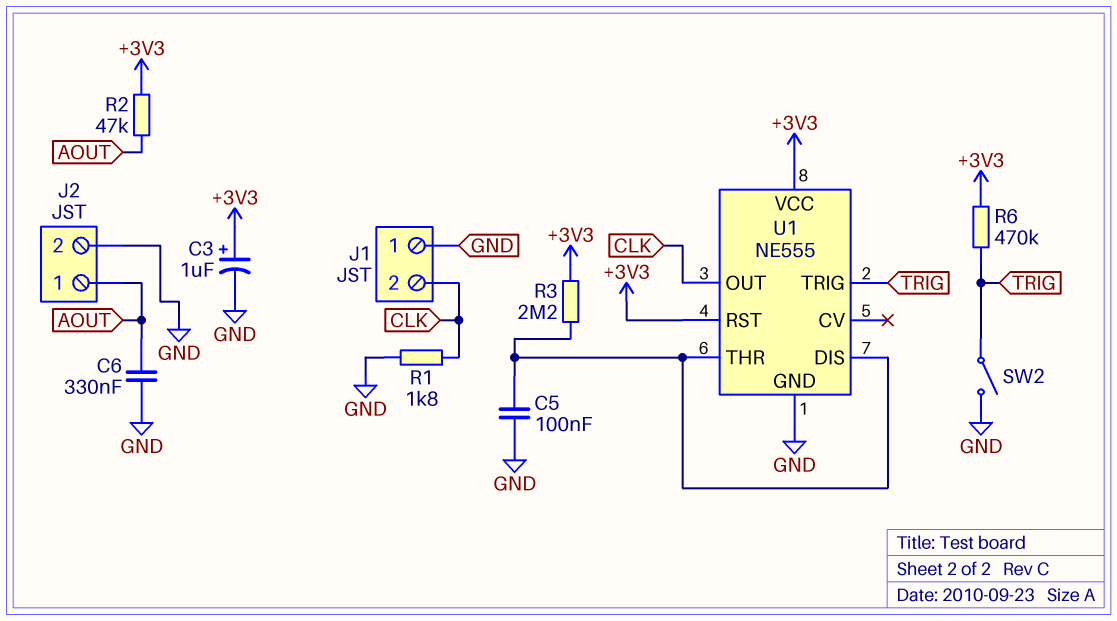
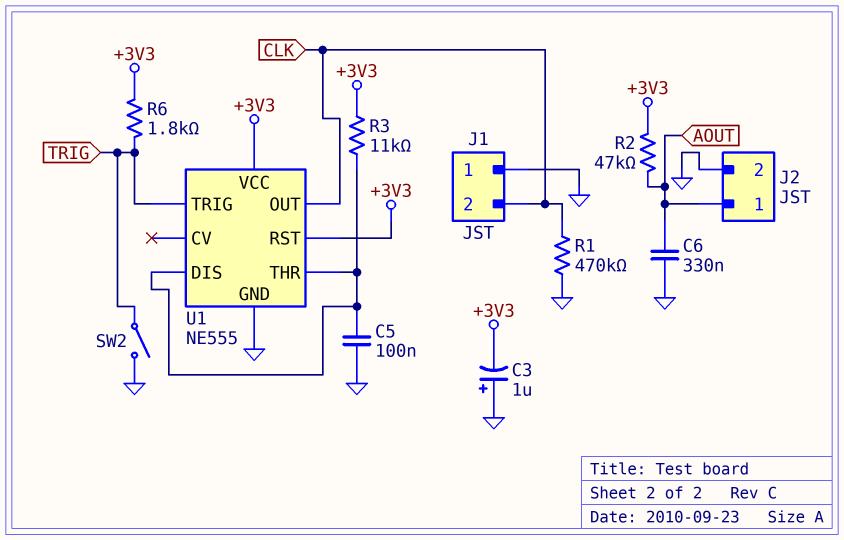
C3: 1uF (plus +3V3, minus GND) -> 1uF (plus GND, minus +3V3)
R1: 1.8k (CLK, GND) -> 470k (CLK, GND)
R3: 2.2M (+3V3, U1/DIS) -> 11k (+3V3, U1/DIS)
R6: 470k (+3V3, TRIG) -> 1.8k (+3V3, TRIG)

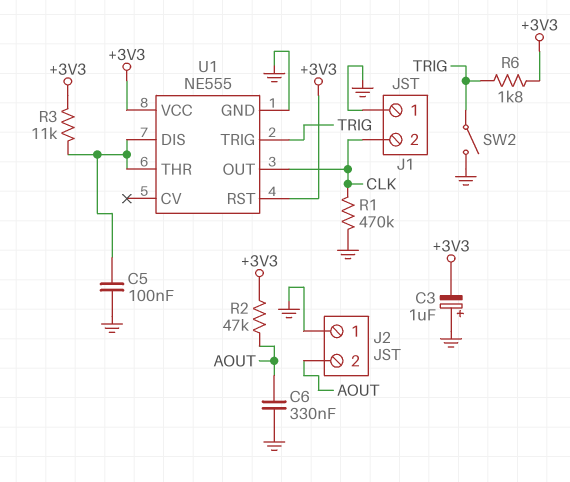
J2 pin 1: AOUT -> GND
J2 pin 2: GND -> AOUT

